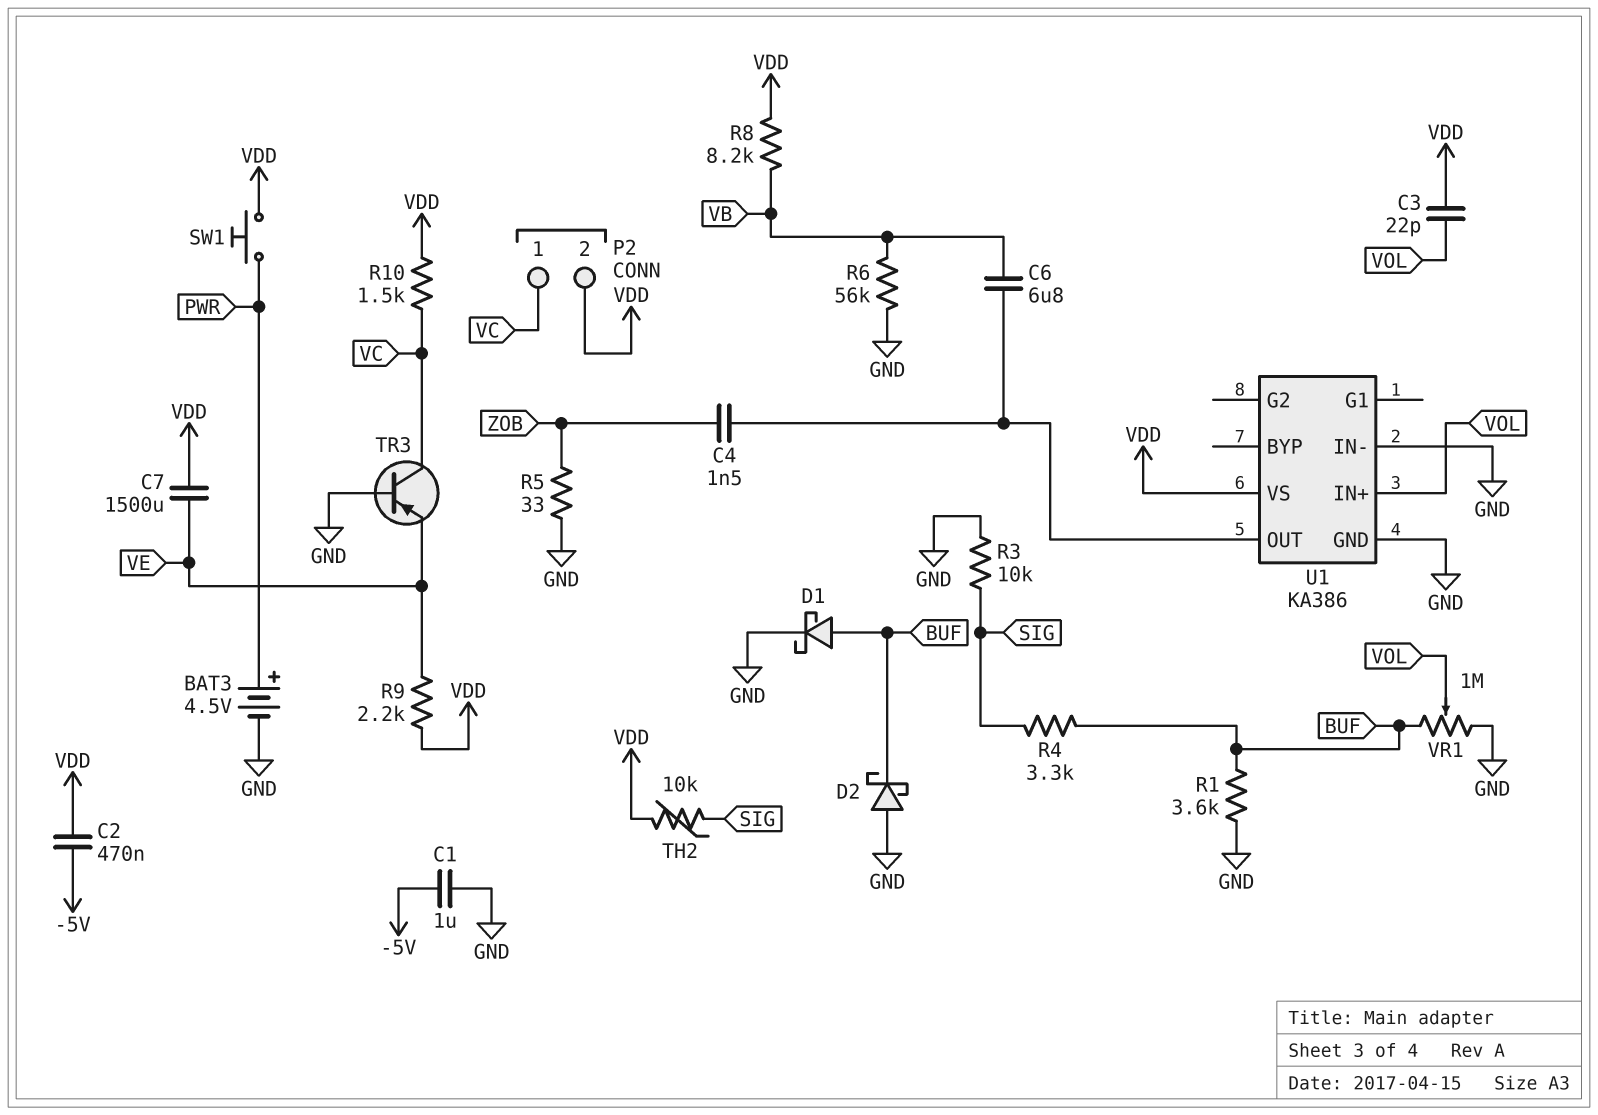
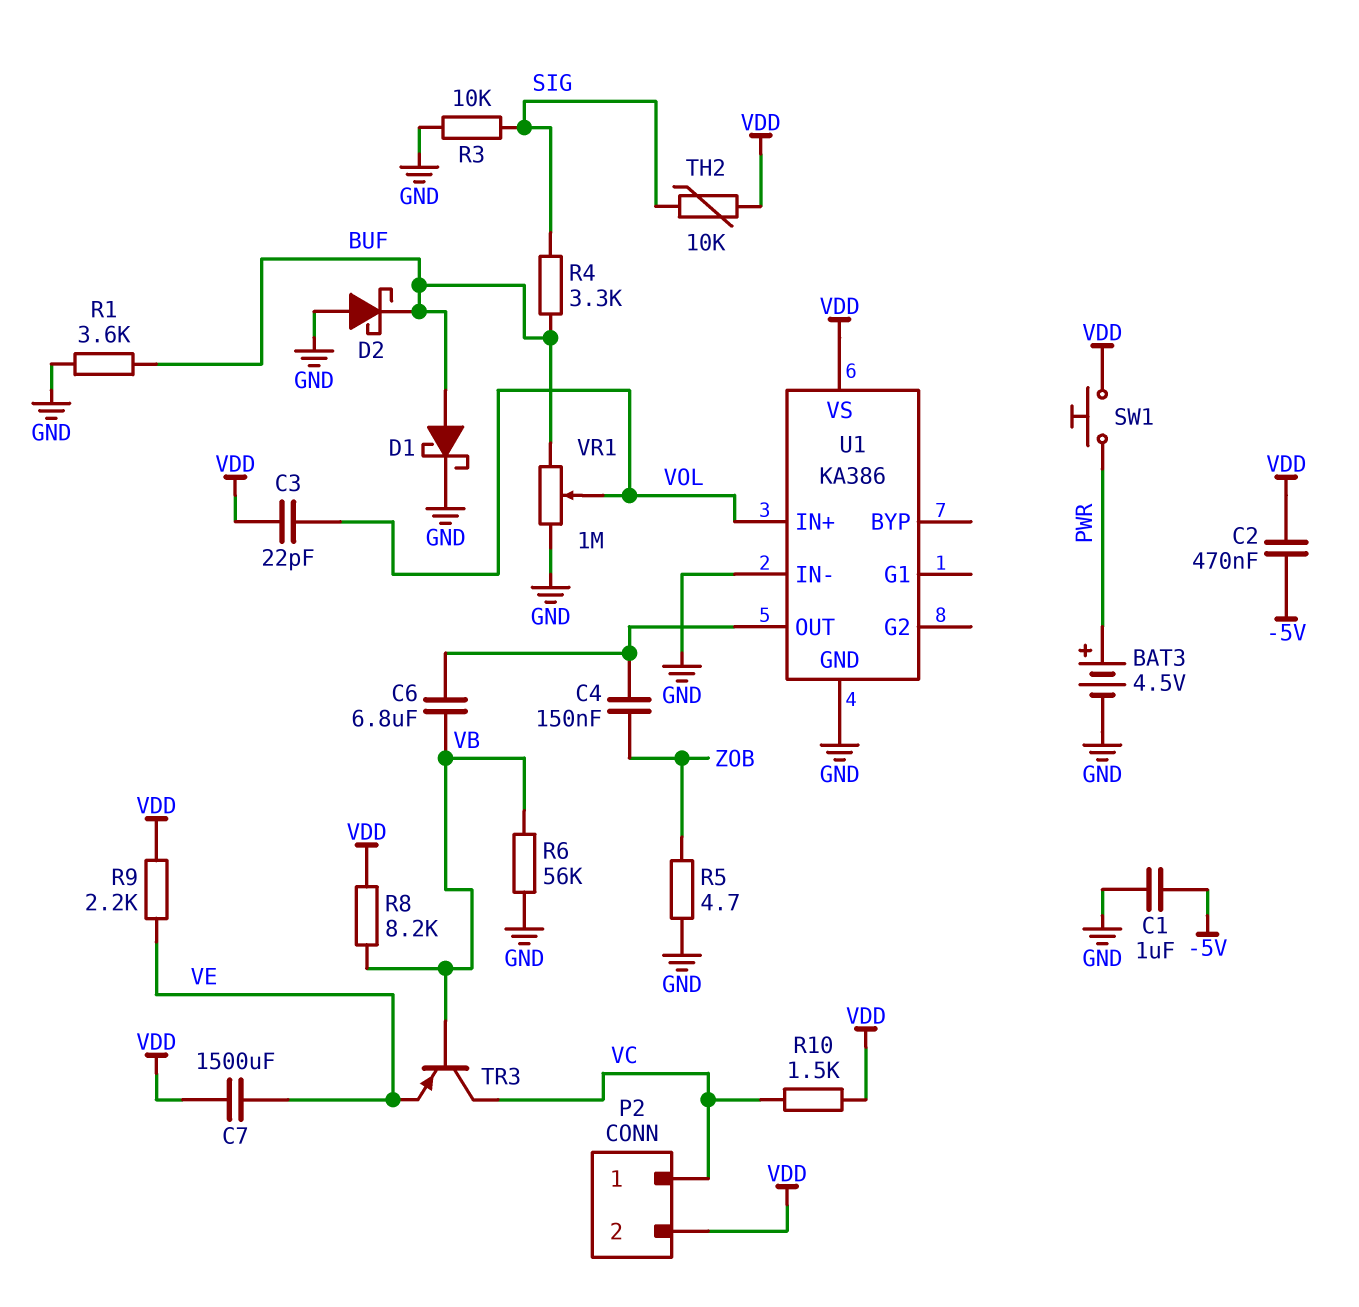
C4: 1.5nF (U1/OUT, ZOB) -> 150nF (U1/OUT, ZOB)
R5: 33 (GND, ZOB) -> 4.7 (GND, ZOB)
TR3: PNP (B GND, C VC, E VE) -> PNP (B VB, C VC, E VE)

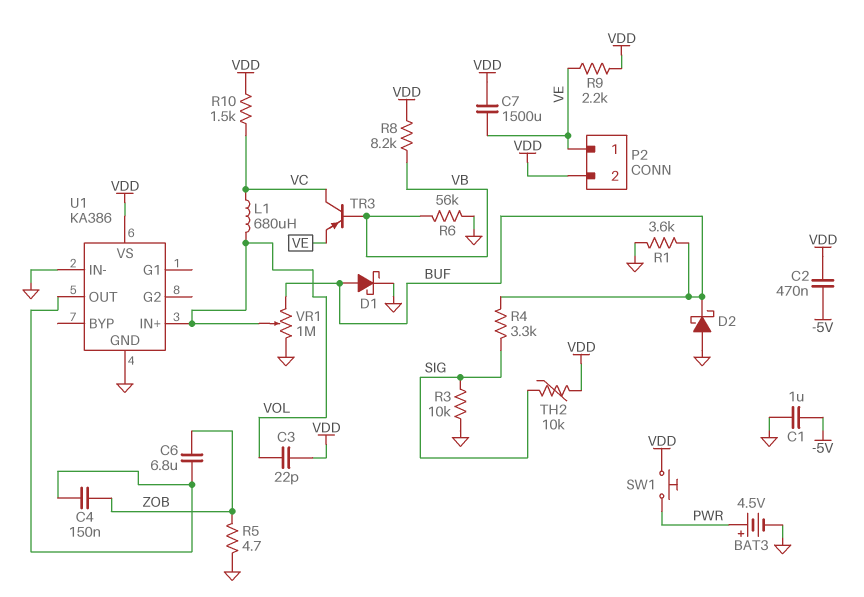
C6: 6.8uF (U1/OUT, VB) -> 6.8uF (U1/OUT, ZOB)
L1: none -> 680uH (VC, VOL)
P2 pin 1: VC -> VE

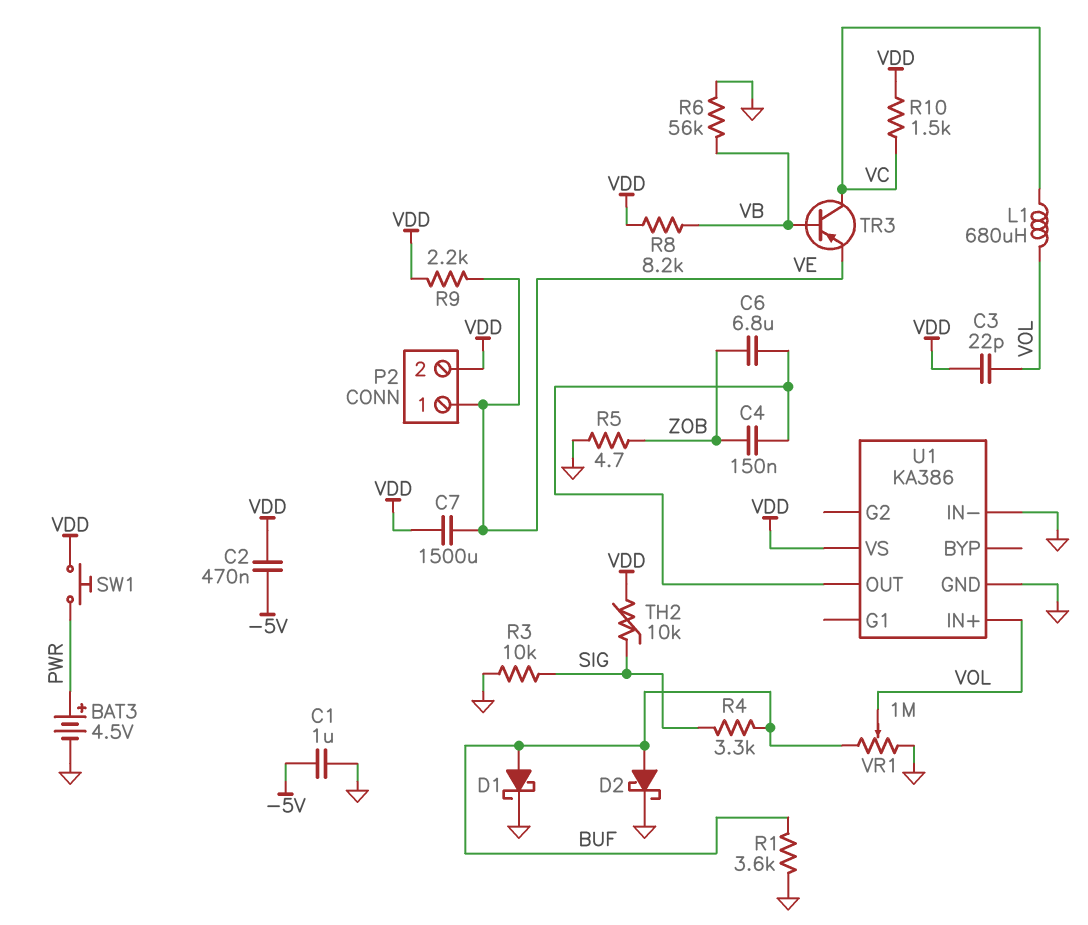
D2: schottky (A GND, K BUF) -> schottky (A BUF, K GND)

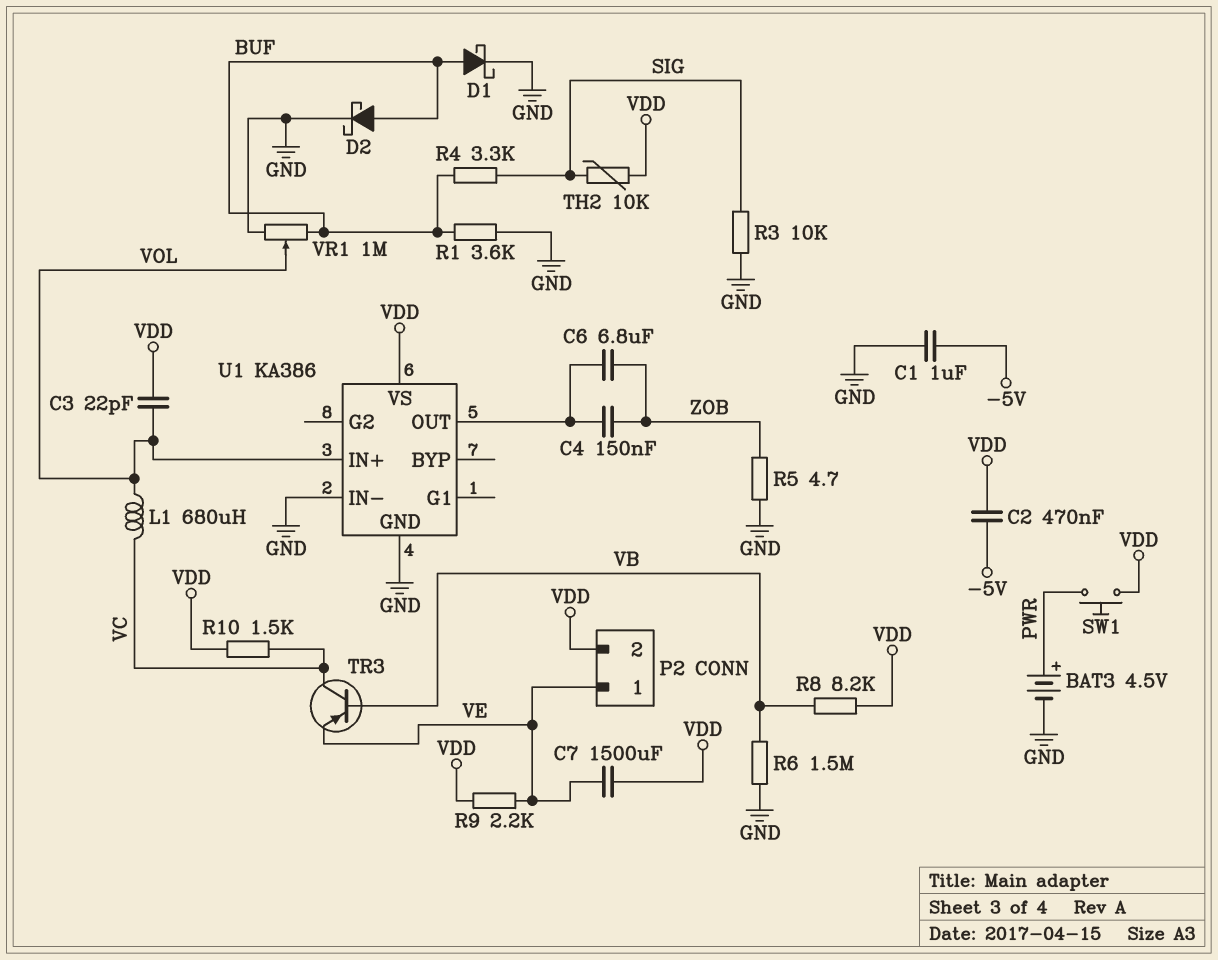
R6: 56k (GND, VB) -> 1.5M (GND, VB)

